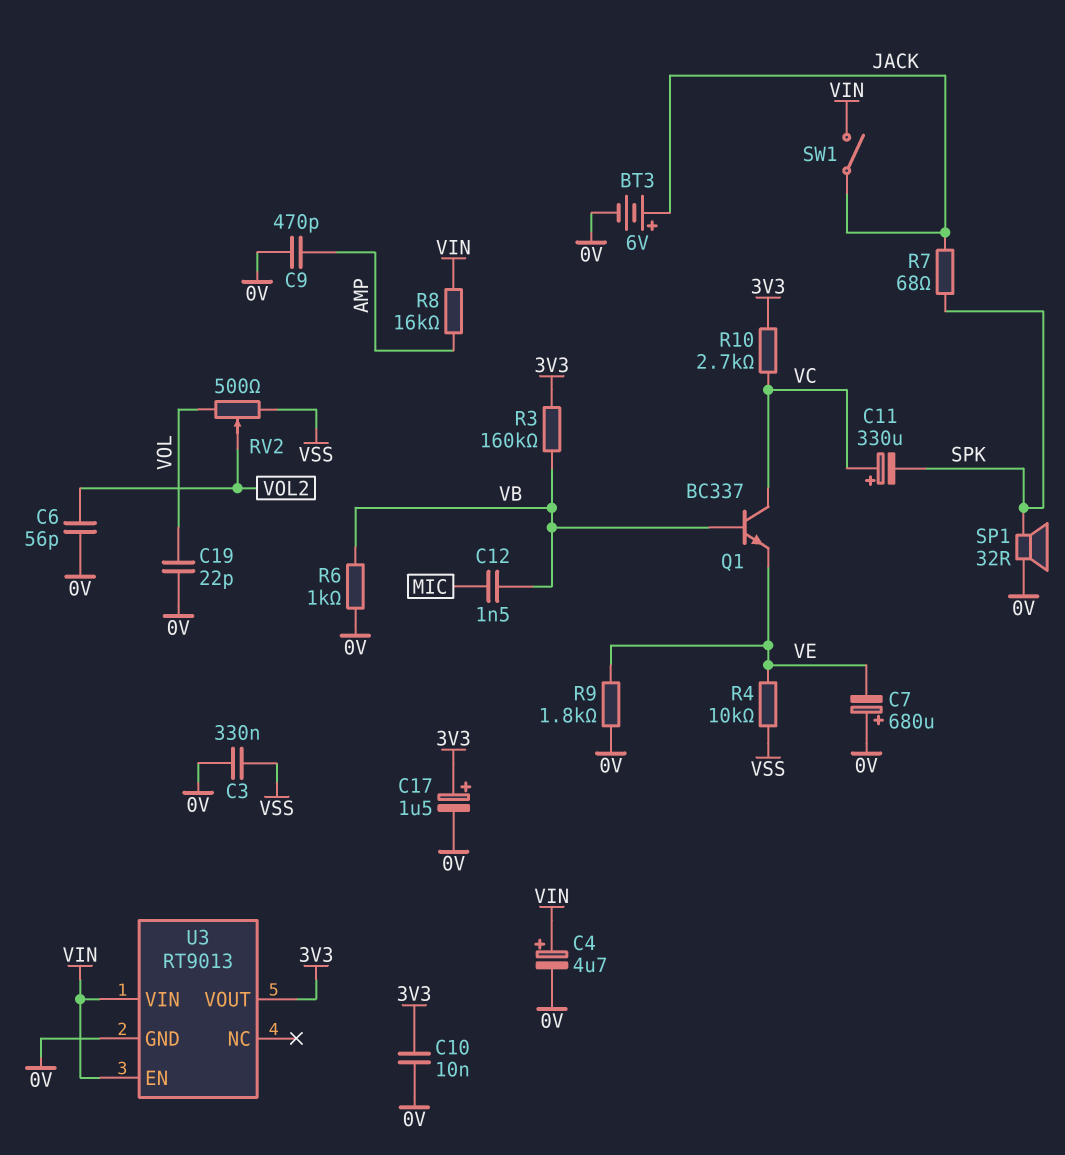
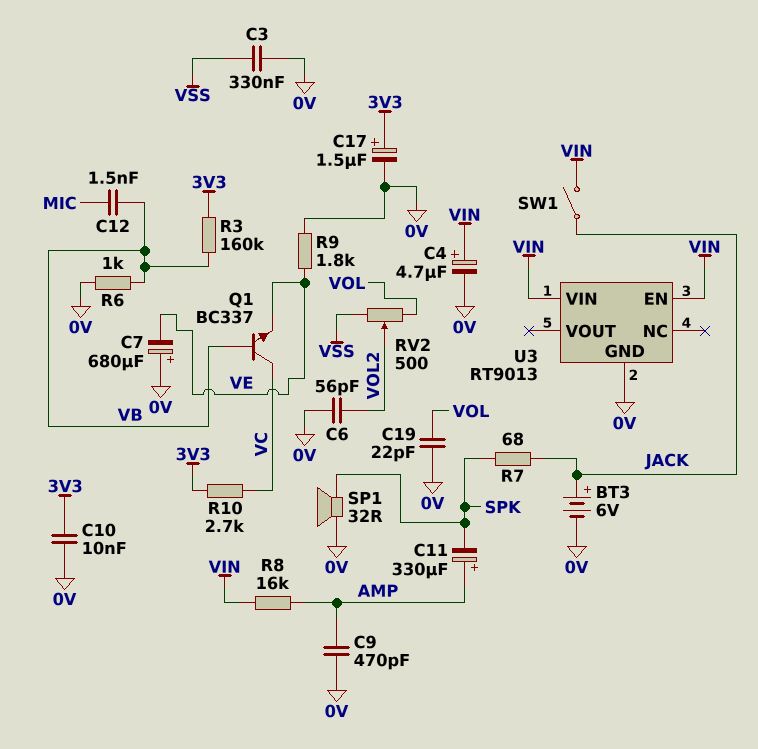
C11: 330uF (plus VC, minus SPK) -> 330uF (plus AMP, minus SPK)
R4: 10k (VE, VSS) -> none
U3 pin VOUT: 3V3 -> none

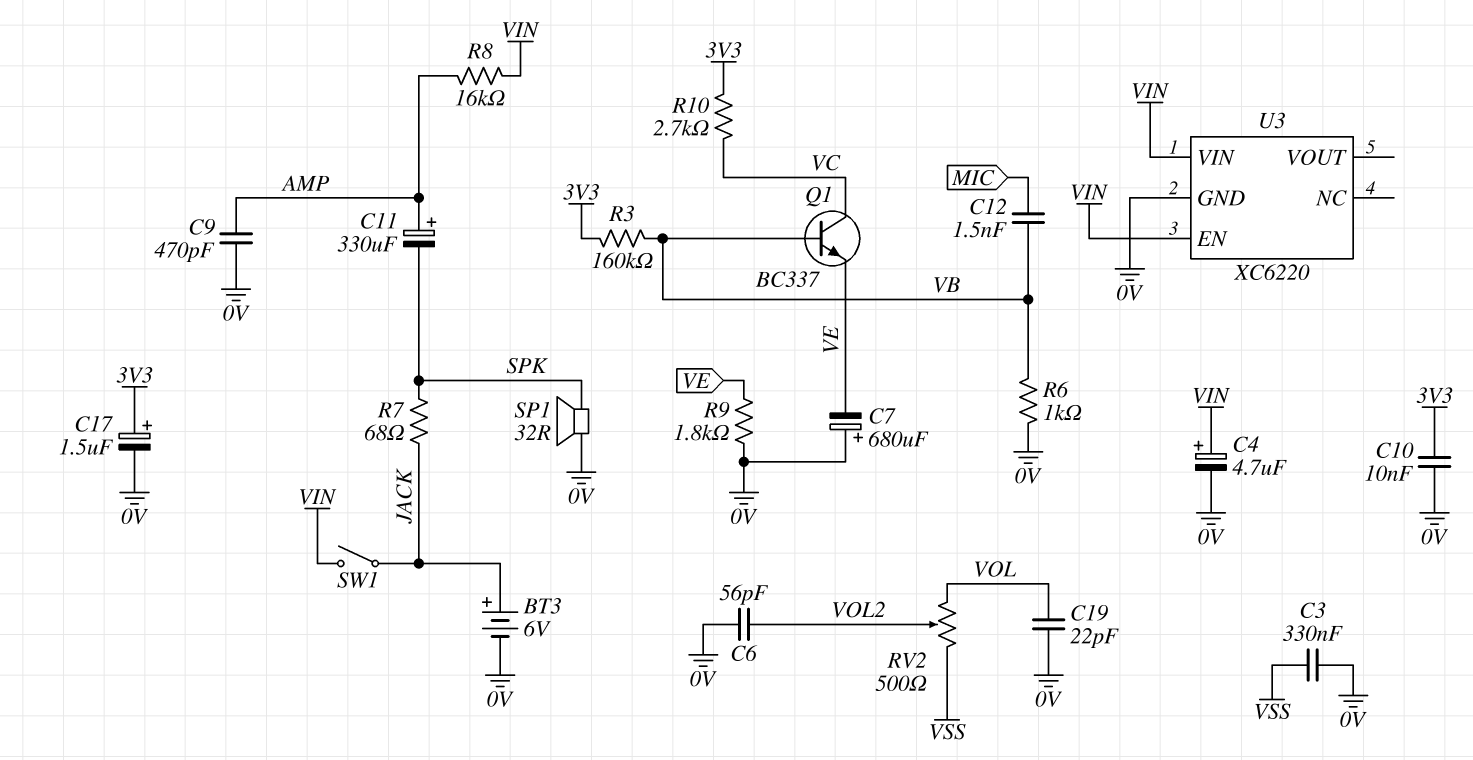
U3: RT9013 -> XC6220

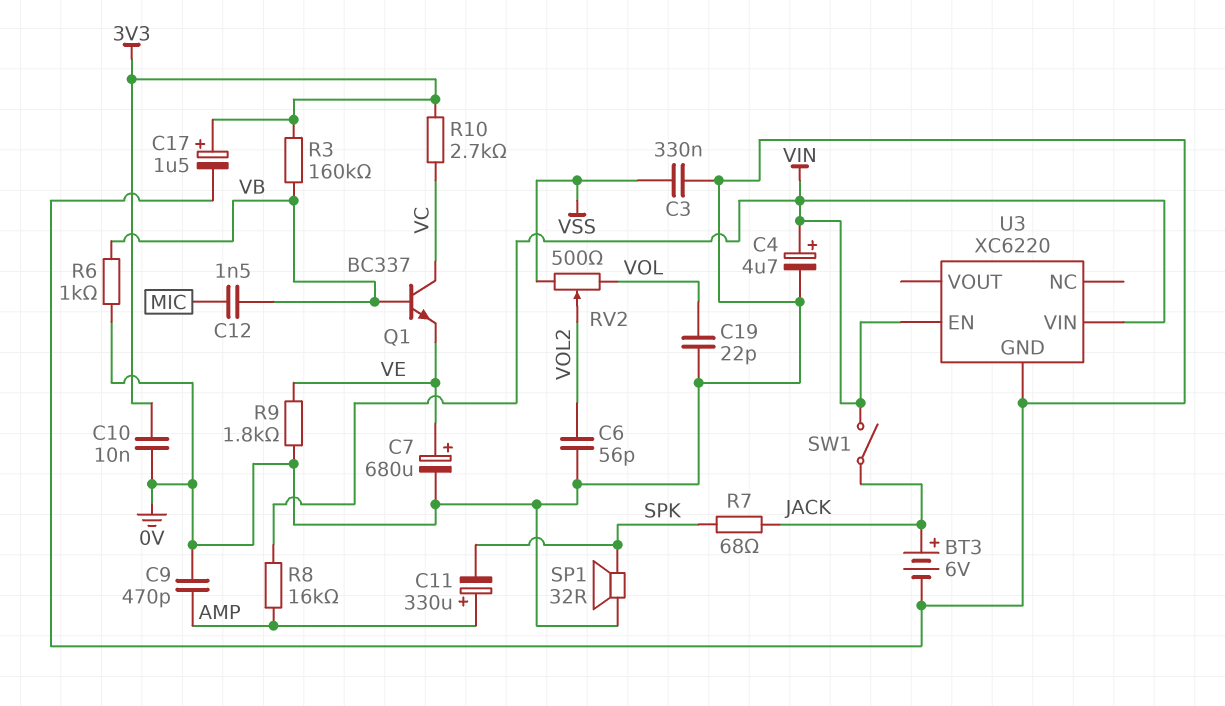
C7: 680uF (plus 0V, minus VE) -> 680uF (plus VE, minus 0V)

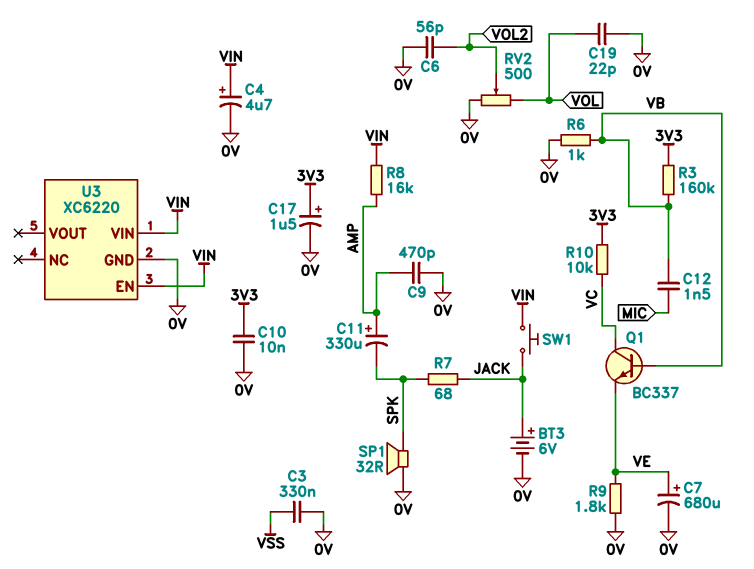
R10: 2.7k (3V3, VC) -> 10k (3V3, VC)
RV2: 500 (VOL, VSS, wiper VOL2) -> 500 (0V, VOL, wiper VOL2)
SW1: switch (JACK, VIN) -> button (JACK, VIN)

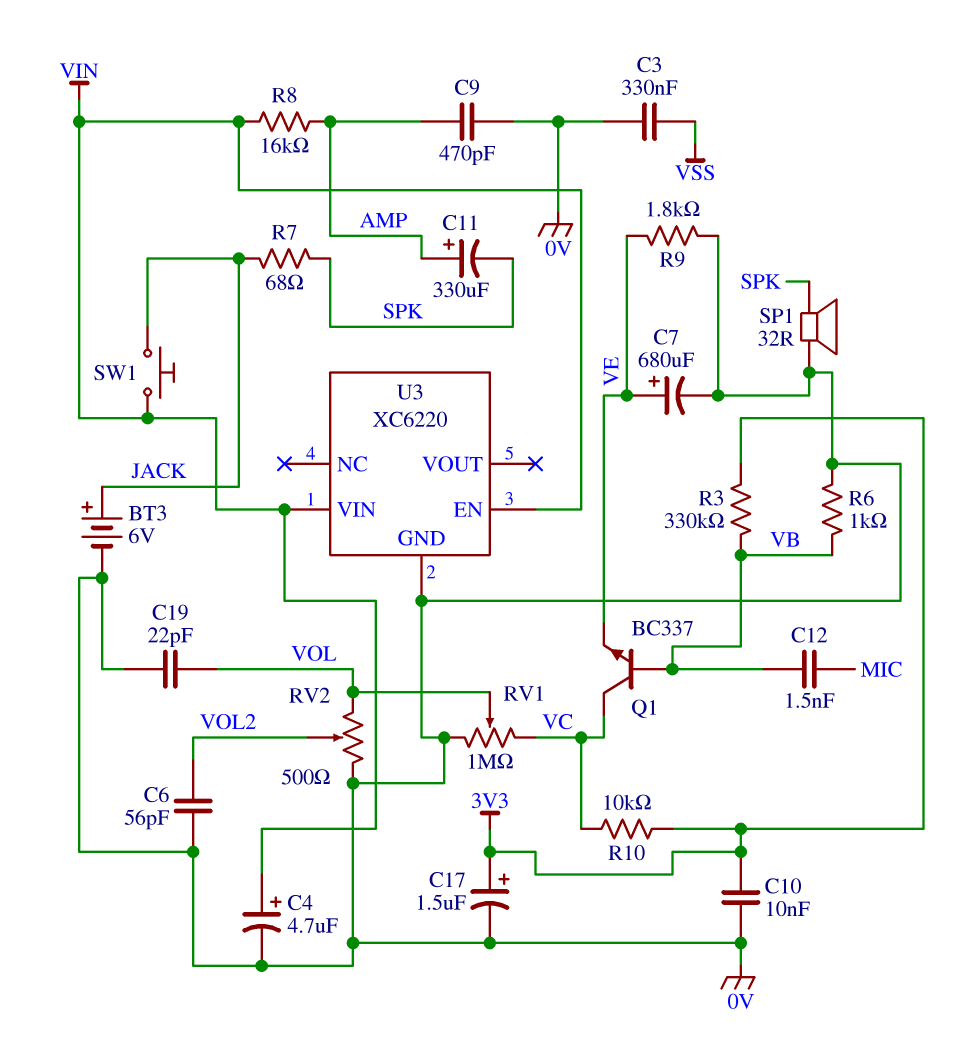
R3: 160k (3V3, VB) -> 330k (3V3, VB)
RV1: none -> 1M (0V, VC, wiper VOL)

